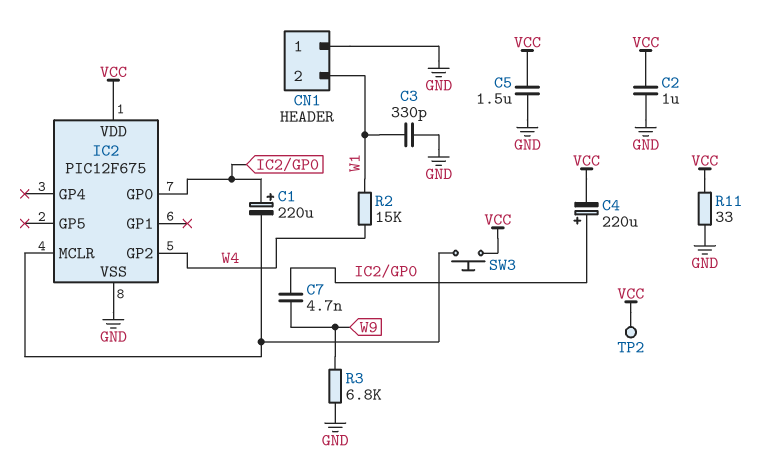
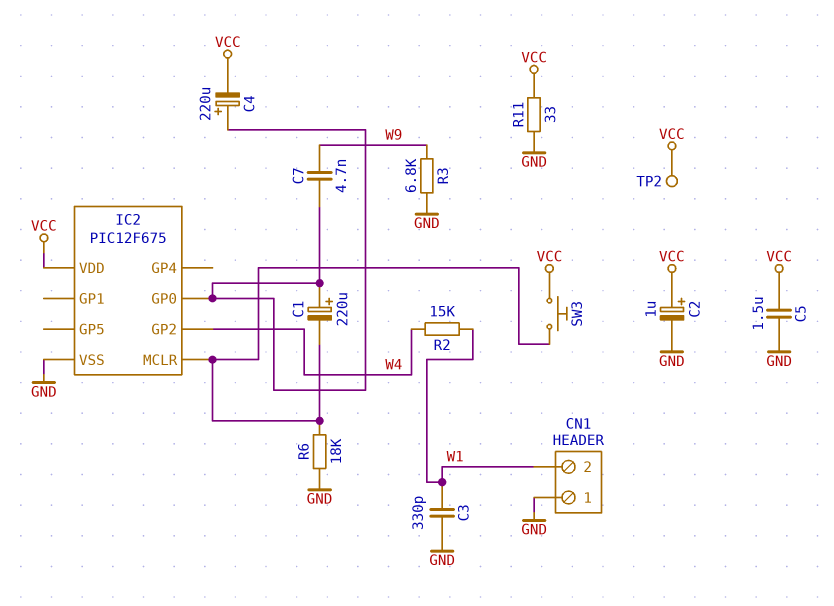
C2: 1uF (GND, VCC) -> 1uF (plus VCC, minus GND)
R6: none -> 18k (GND, IC2/MCLR)

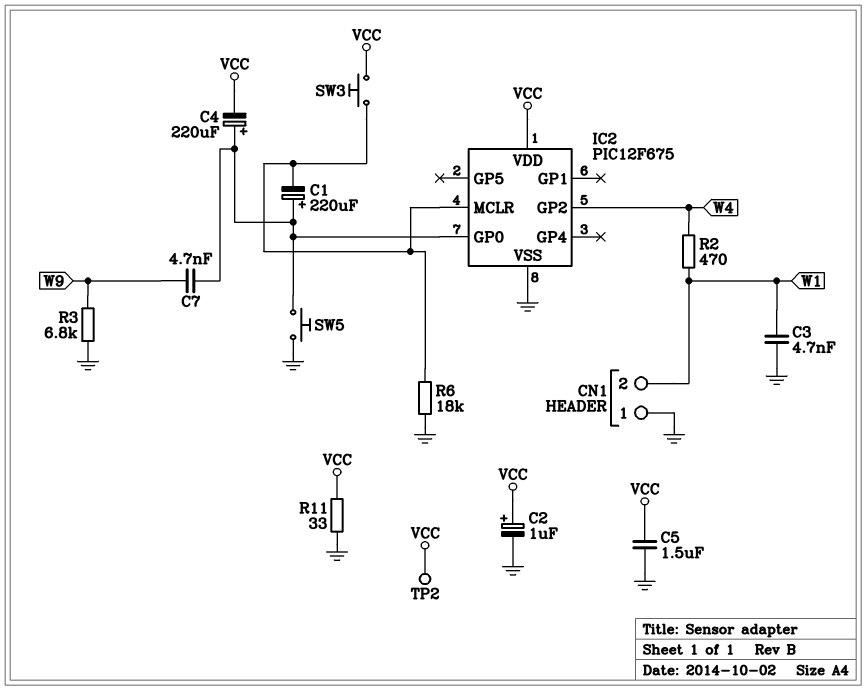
C3: 330pF (GND, W1) -> 4.7nF (GND, W1)
R2: 15k (W1, W4) -> 470 (W1, W4)
SW5: none -> button (GND, IC2/GP0)

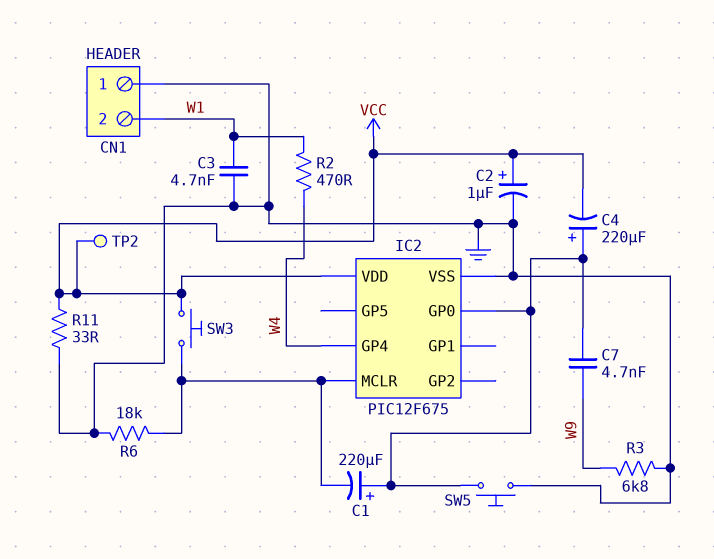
C5: 1.5uF (GND, VCC) -> none
IC2 pin GP2: W4 -> none
IC2 pin GP4: none -> W4

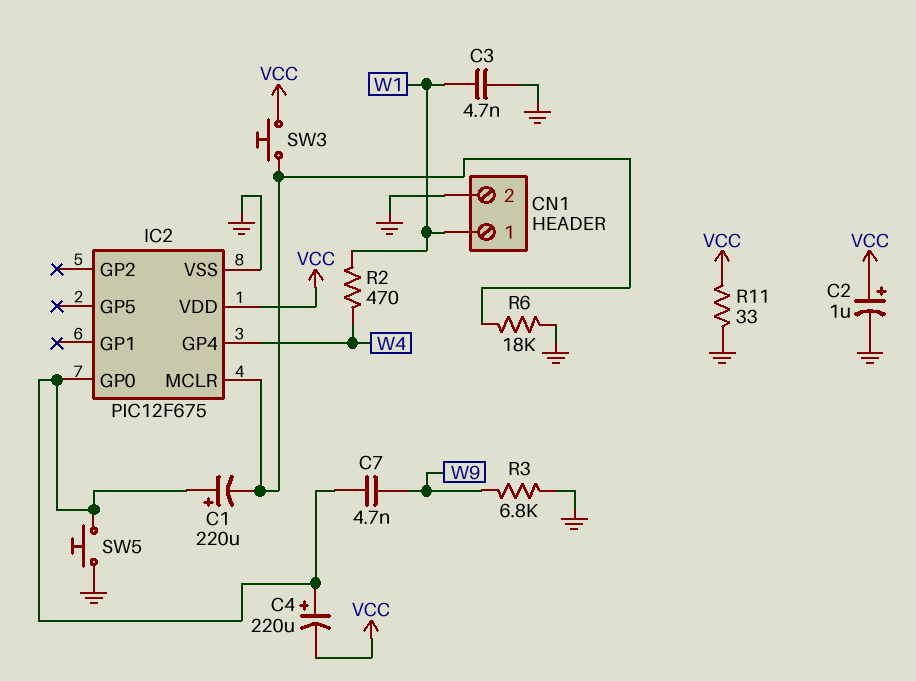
CN1 pin 1: GND -> W1
CN1 pin 2: W1 -> GND
TP2: test point (VCC) -> none

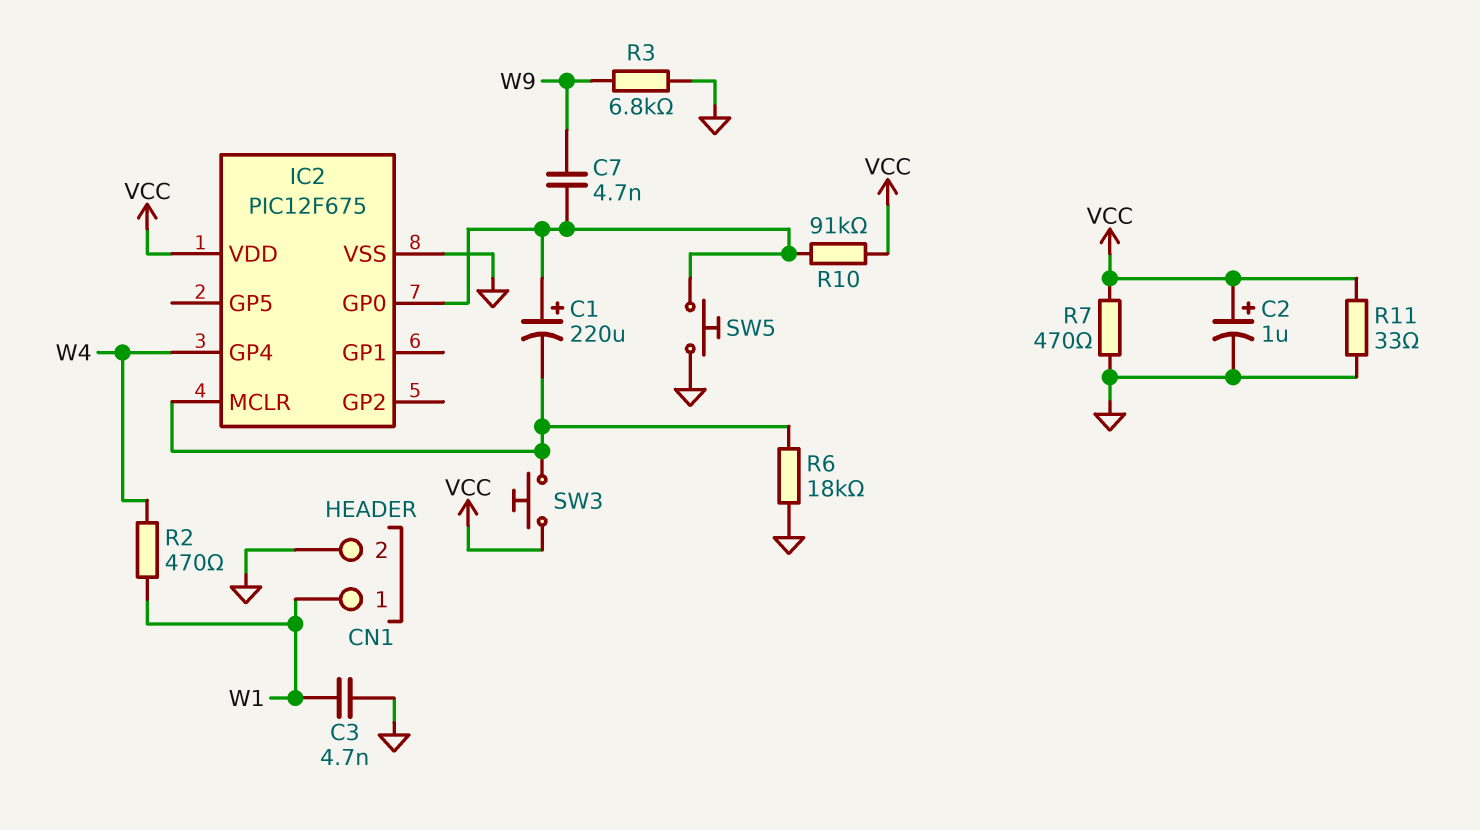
C4: 220uF (plus IC2/GP0, minus VCC) -> none
R7: none -> 470 (GND, VCC)
R10: none -> 91k (IC2/GP0, VCC)

